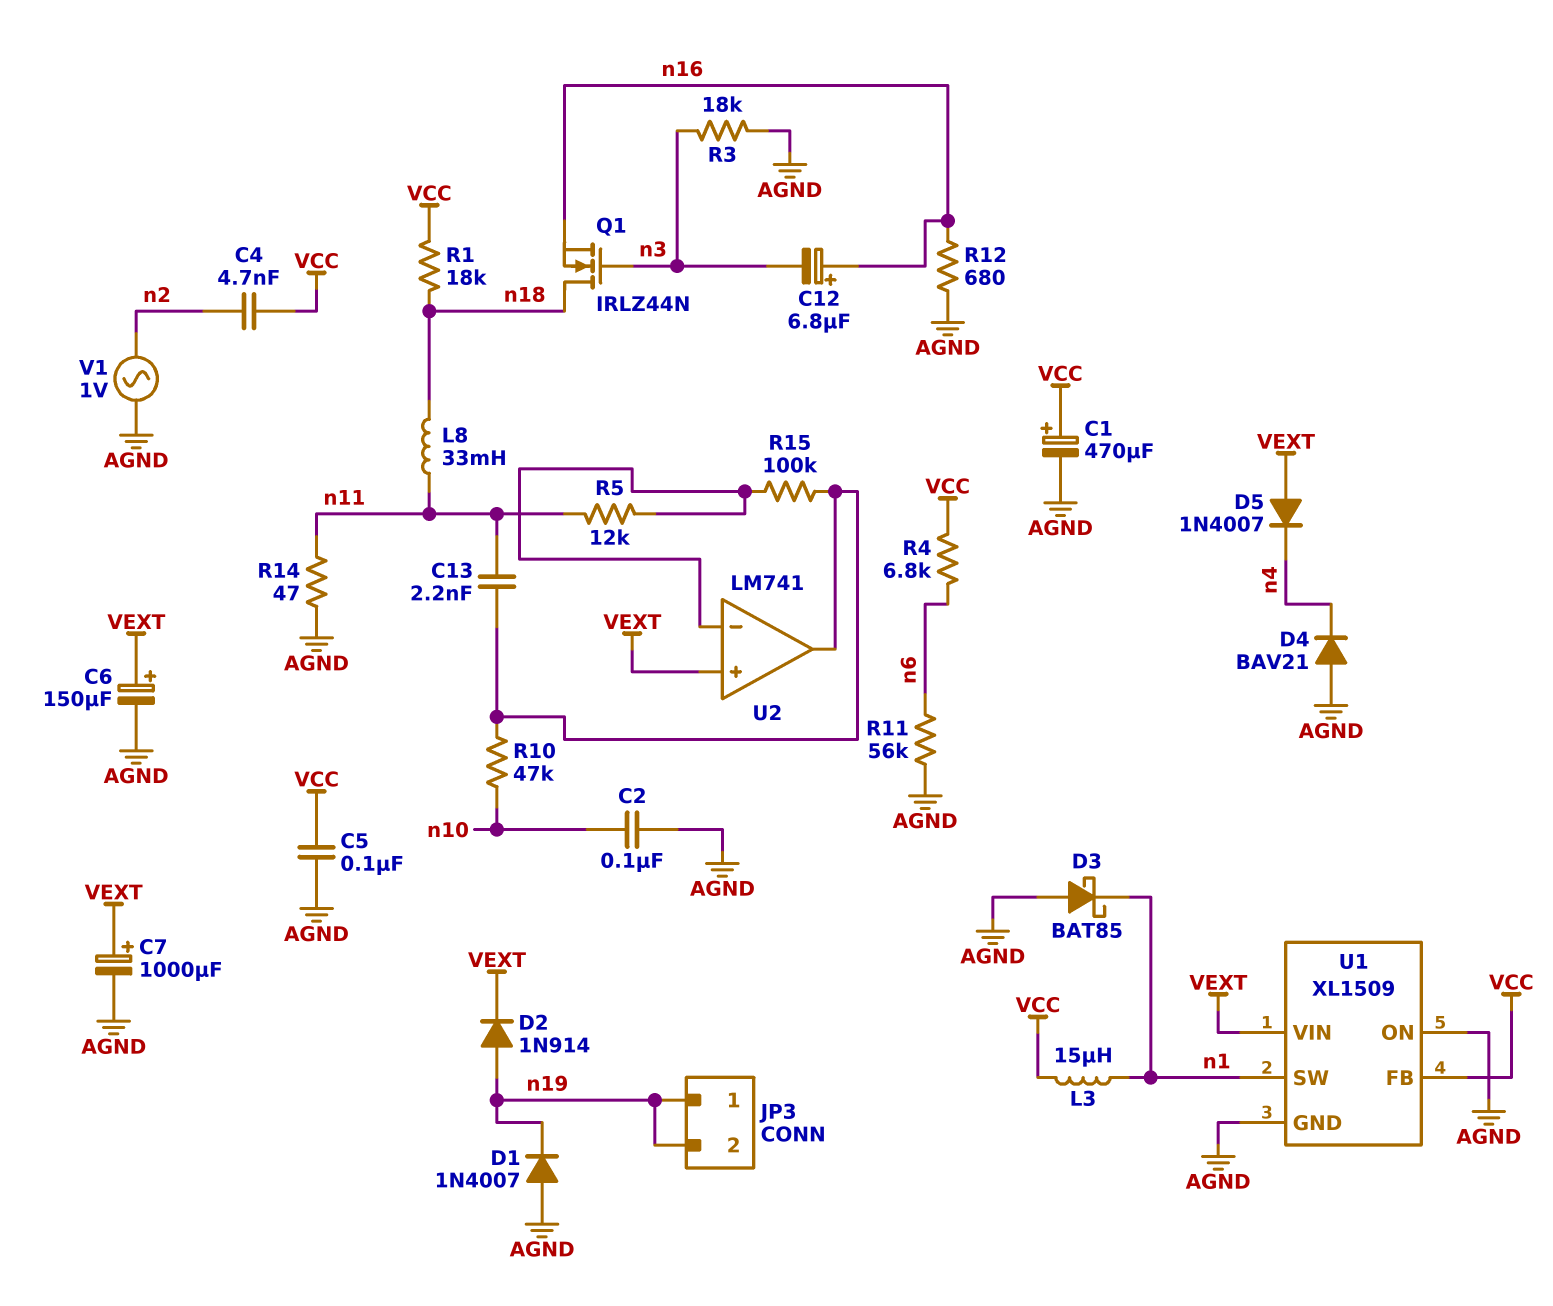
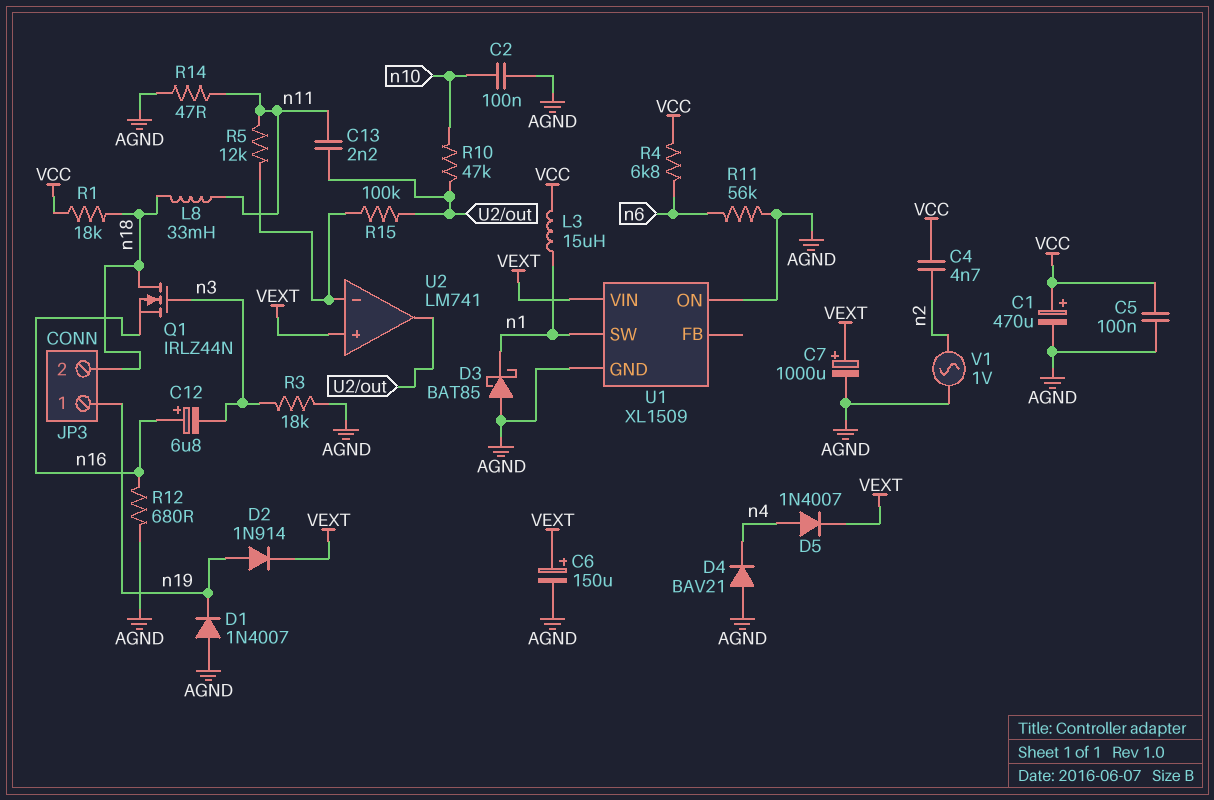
D5: diode 1N4007 (A VEXT, K n4) -> diode 1N4007 (A n4, K VEXT)
JP3 pin 2: n19 -> n18
U1 pin FB: VCC -> none

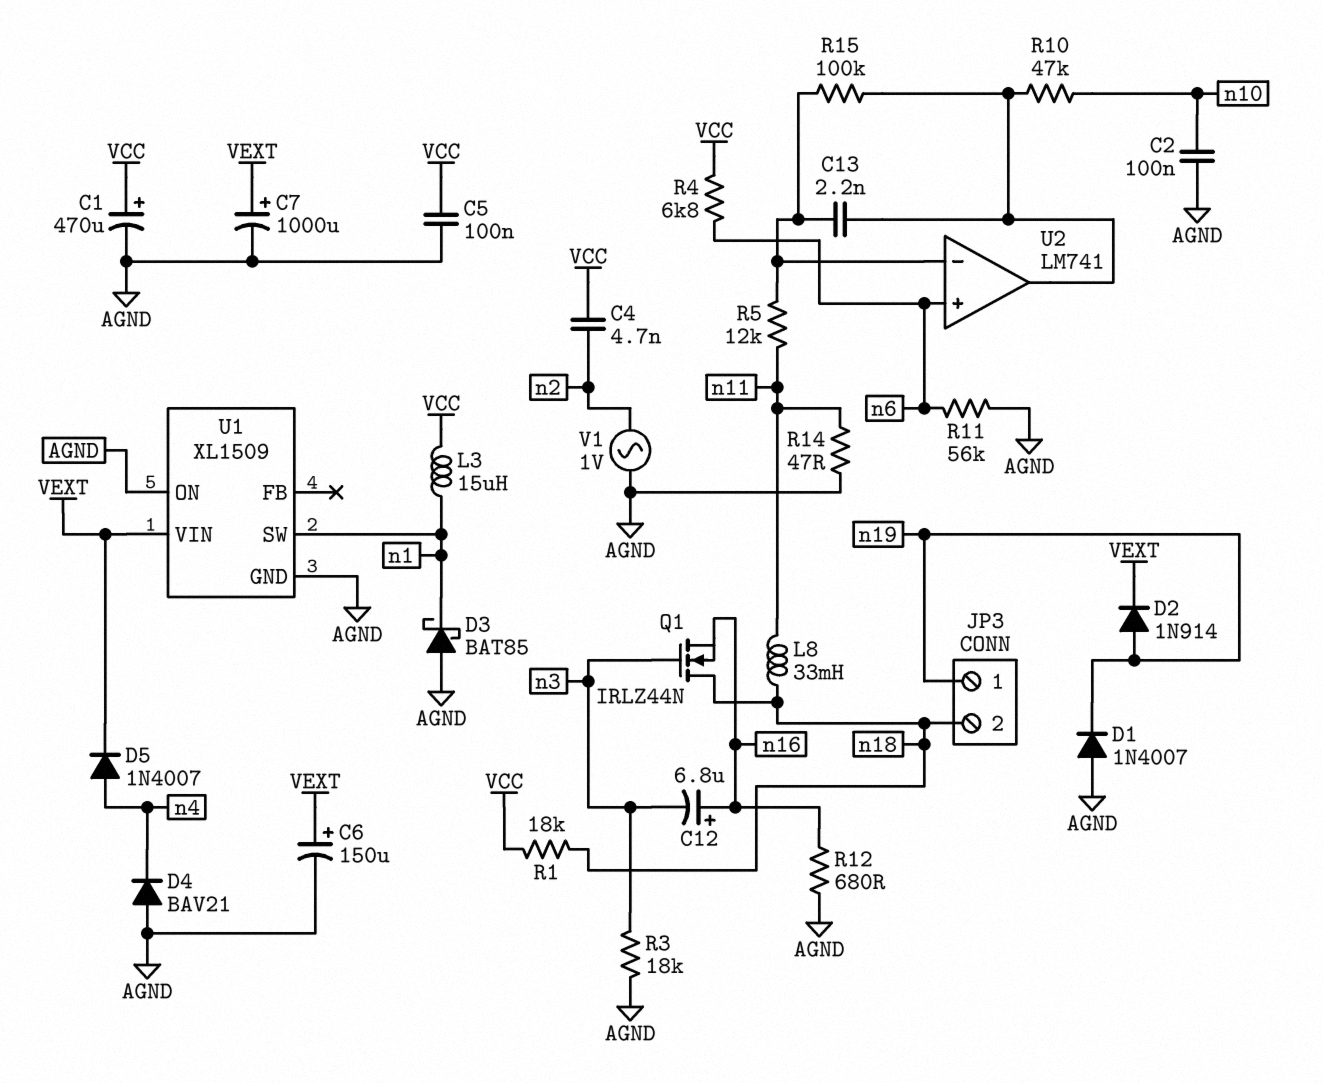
C13: 2.2nF (U2/out, n11) -> 2.2nF (U2/in-, U2/out)
U2 pin in+: VEXT -> n6

